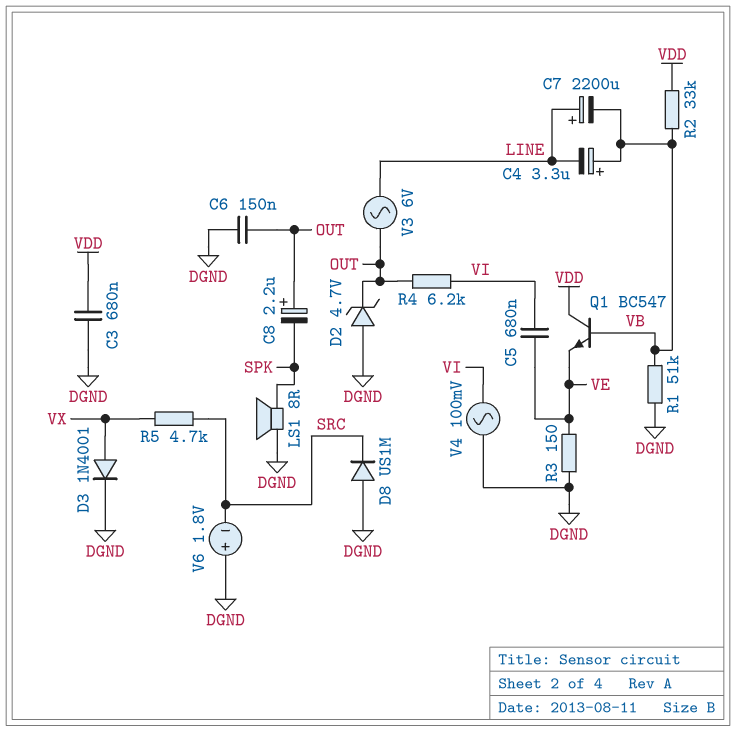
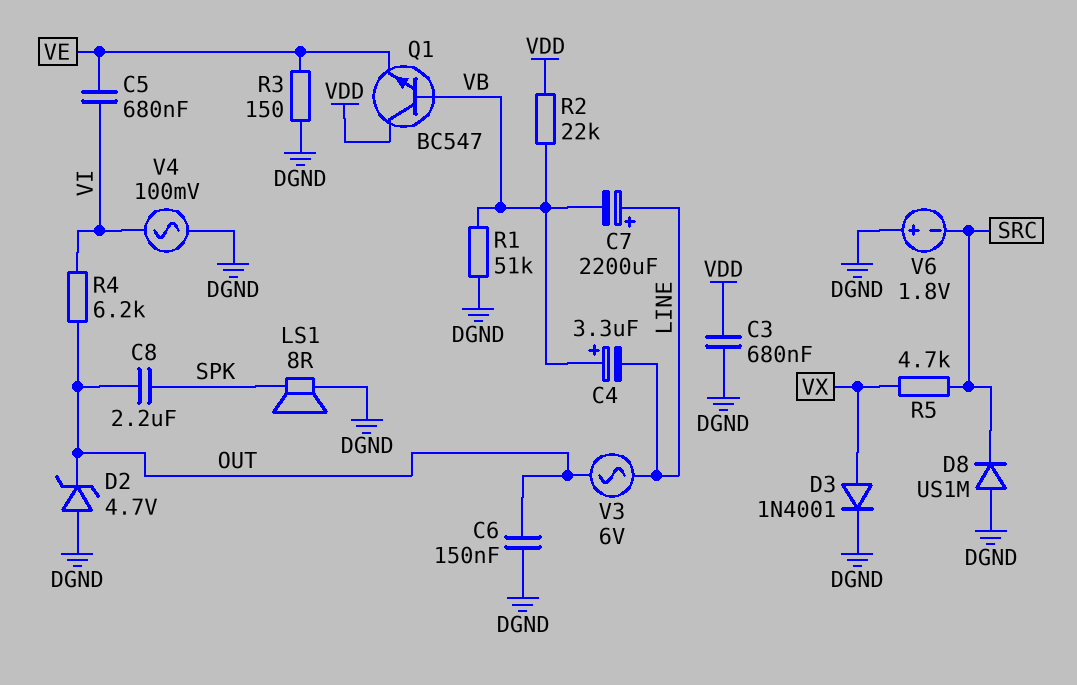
C8: 2.2uF (plus OUT, minus SPK) -> 2.2uF (OUT, SPK)
R2: 33k (VB, VDD) -> 22k (VB, VDD)

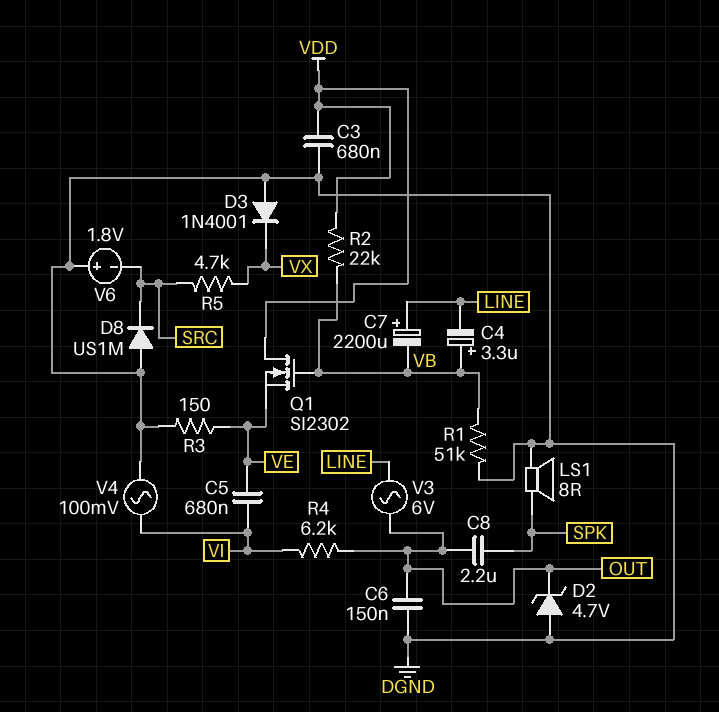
D3: diode 1N4001 (A VX, K DGND) -> diode 1N4001 (A DGND, K VX)
Q1: NPN BC547 (B VB, C VDD, E VE) -> NMOS SI2302 (G VB, D VDD, S VE)

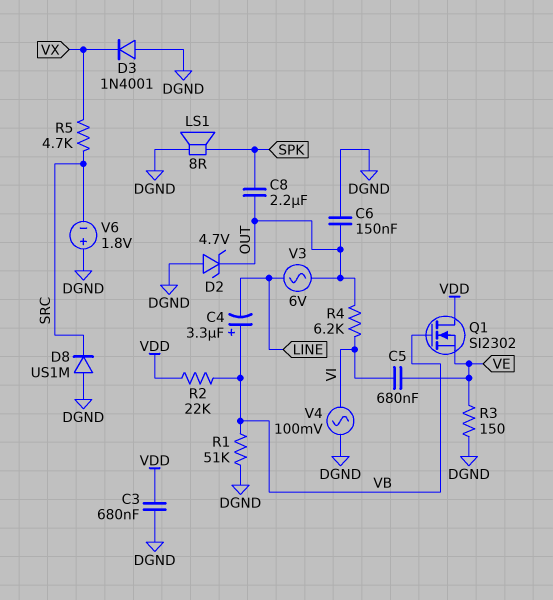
C7: 2200uF (plus LINE, minus VB) -> none

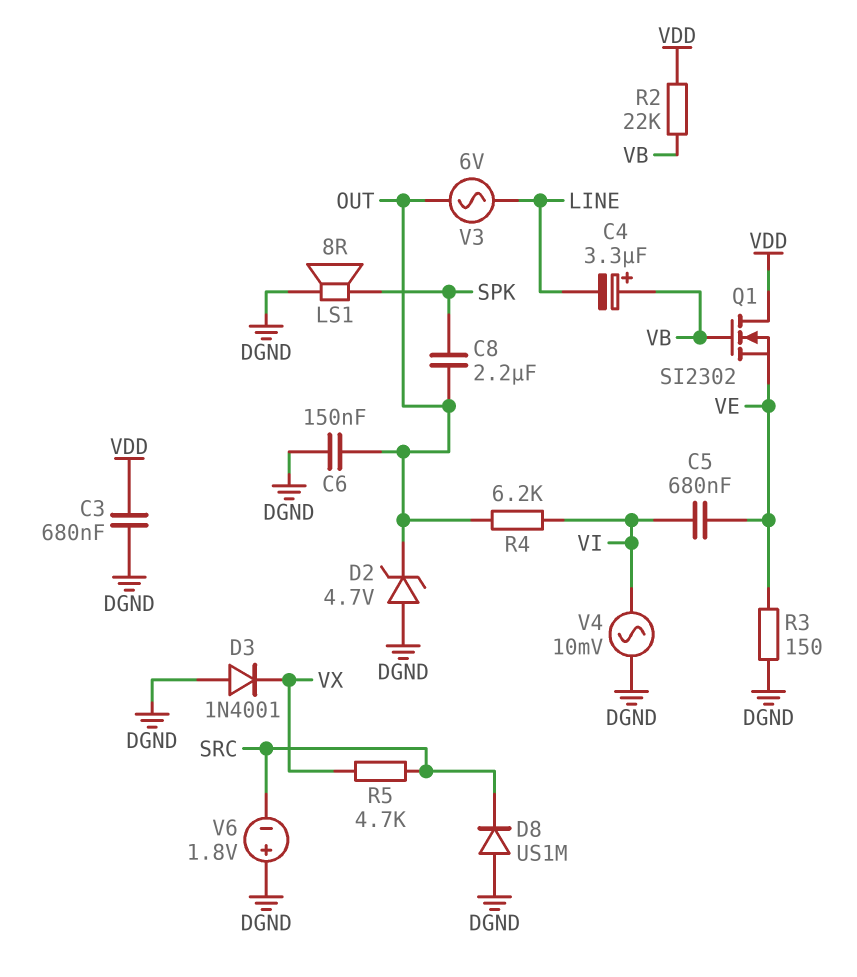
R1: 51k (DGND, VB) -> none
V4: AC 100mV (DGND, VI) -> AC 10mV (DGND, VI)

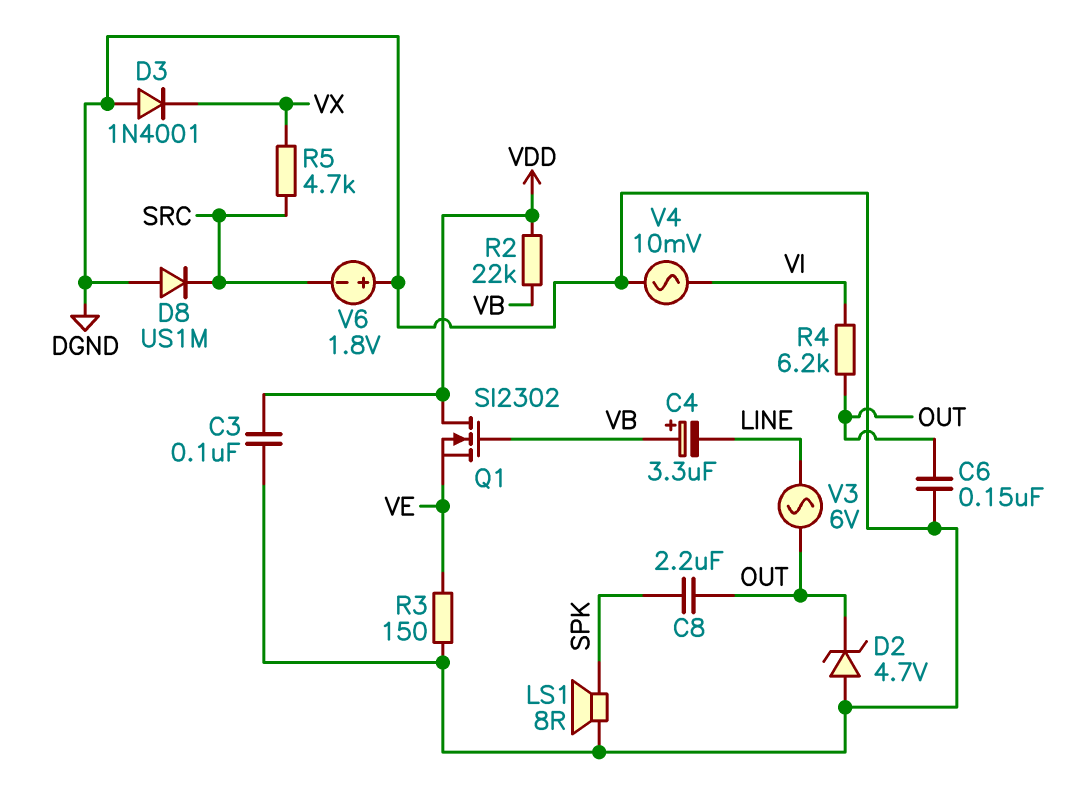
C3: 680nF (DGND, VDD) -> 100nF (DGND, VDD)
C5: 680nF (VE, VI) -> none

